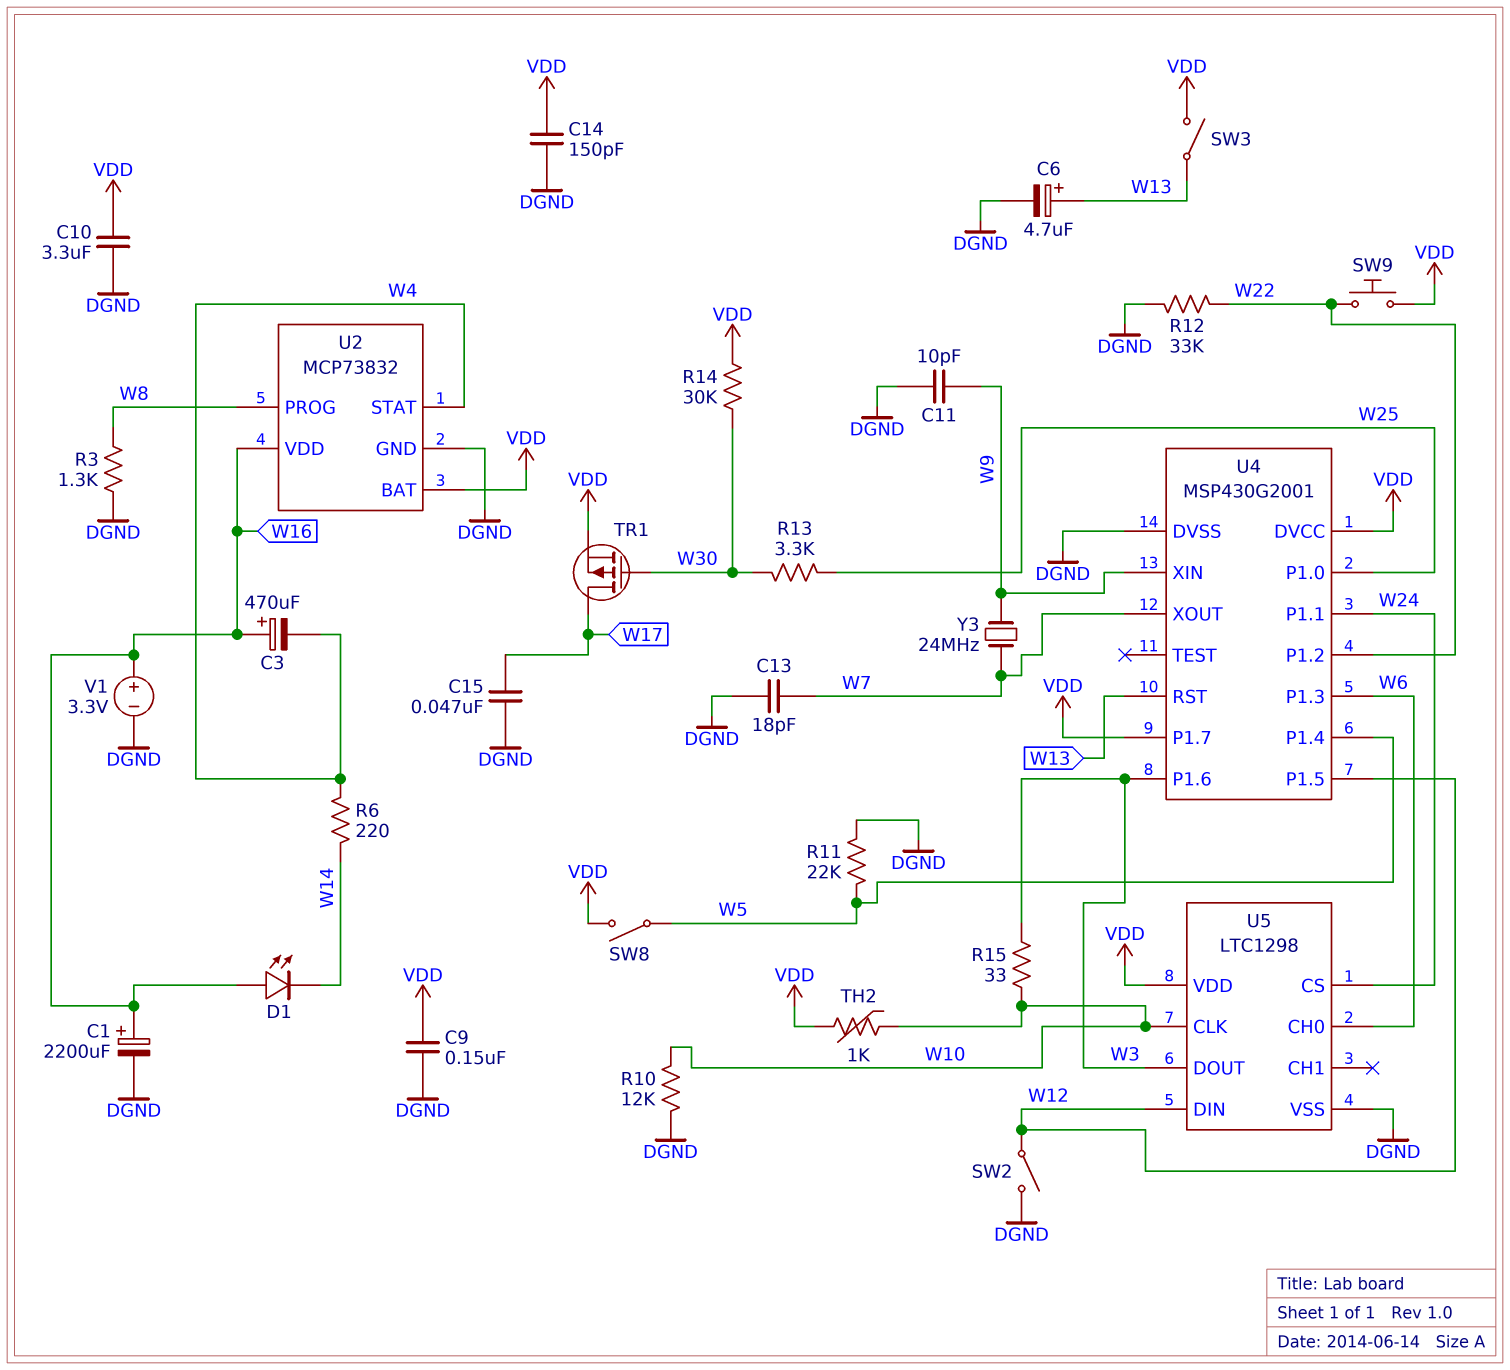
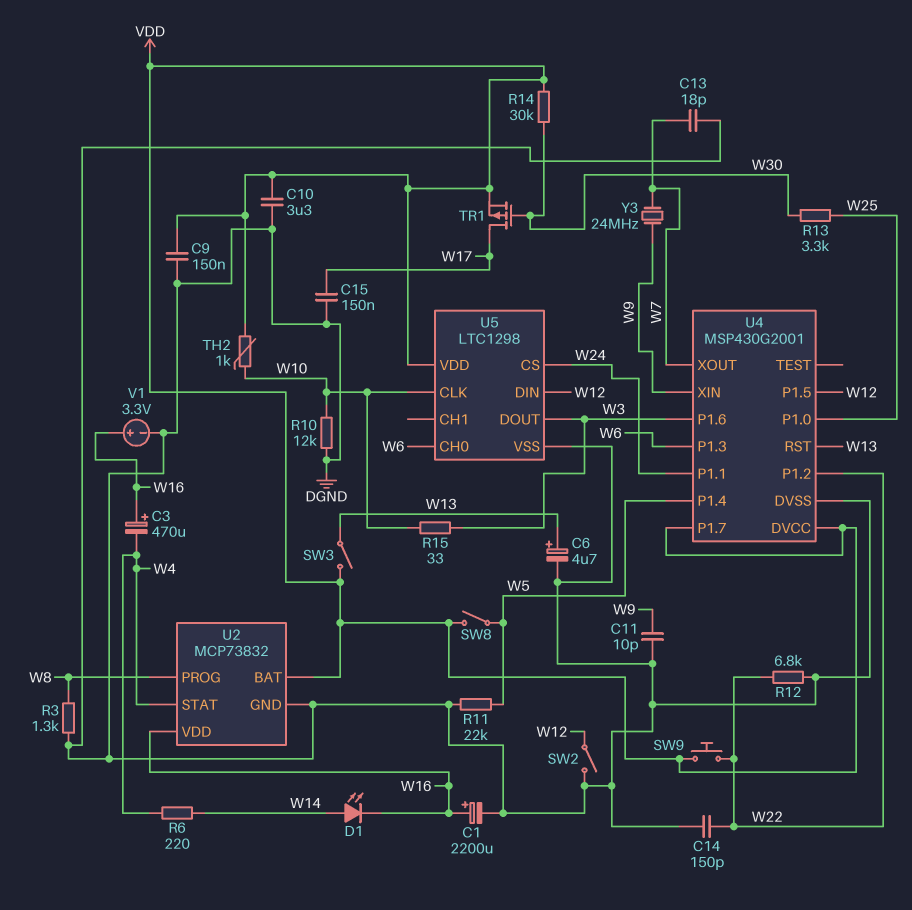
C14: 150pF (DGND, VDD) -> 150pF (DGND, W22)
C15: 47nF (DGND, W17) -> 150nF (DGND, W17)
D1: LED (A W16, K W14) -> LED (A W14, K W16)
R12: 33k (DGND, W22) -> 6.8k (DGND, W22)

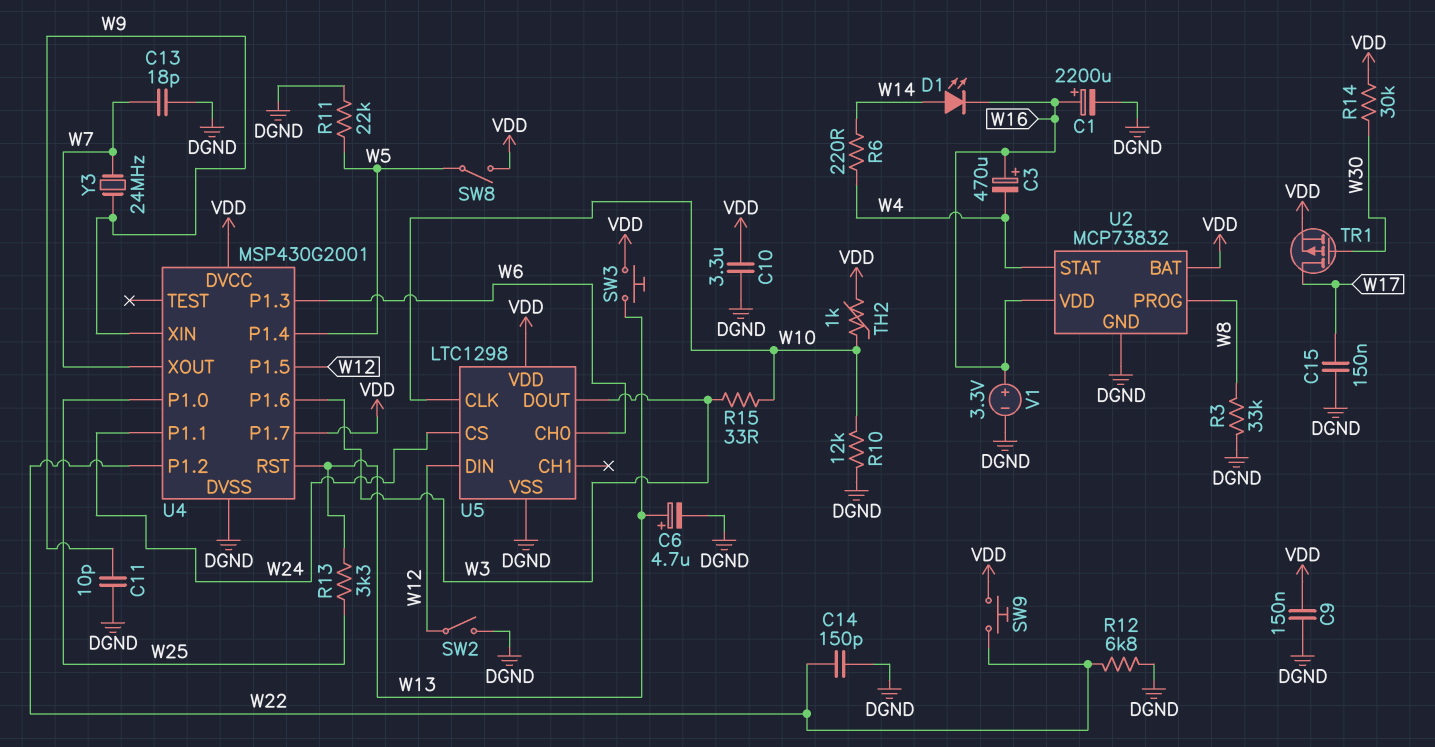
R3: 1.3k (DGND, W8) -> 33k (DGND, W8)
R13: 3.3k (W25, W30) -> 3.3k (W13, W25)
SW3: switch (VDD, W13) -> button (VDD, W13)

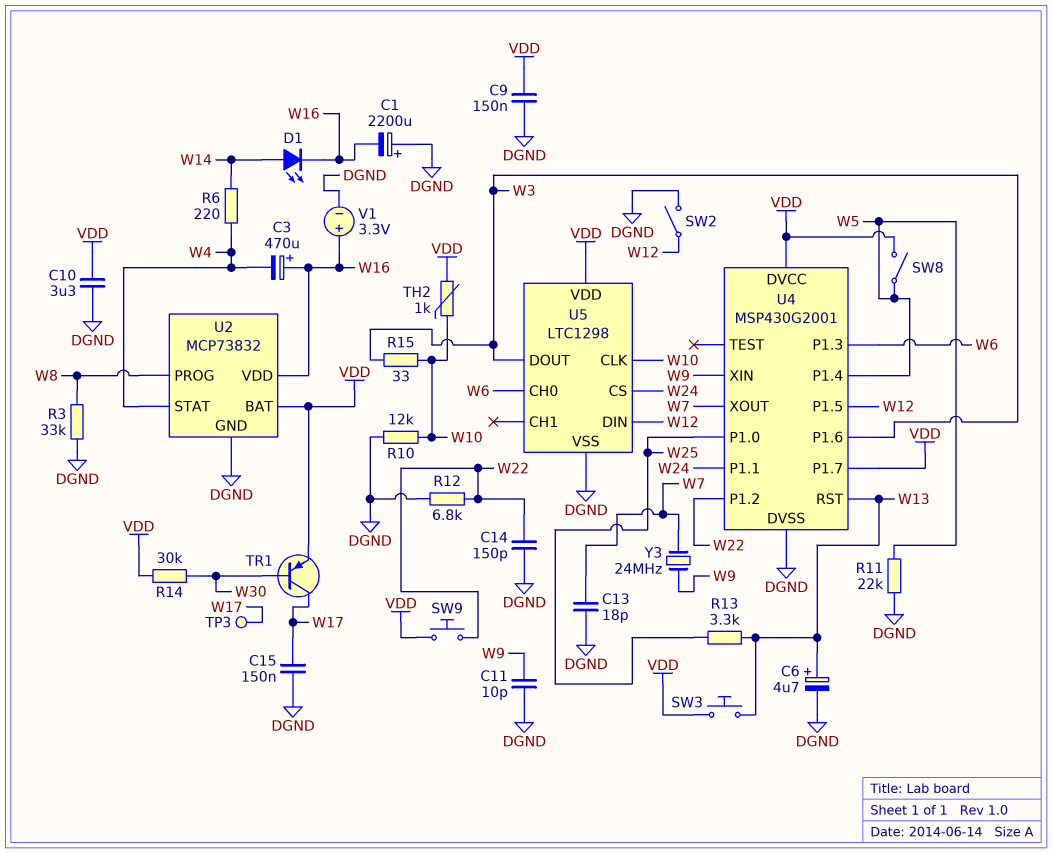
C1: 2200uF (plus W16, minus DGND) -> 2200uF (plus DGND, minus W16)
TP3: none -> test point (W17)
TR1: PMOS (G W30, D W17, S VDD) -> PNP (B W30, C W17, E VDD)

